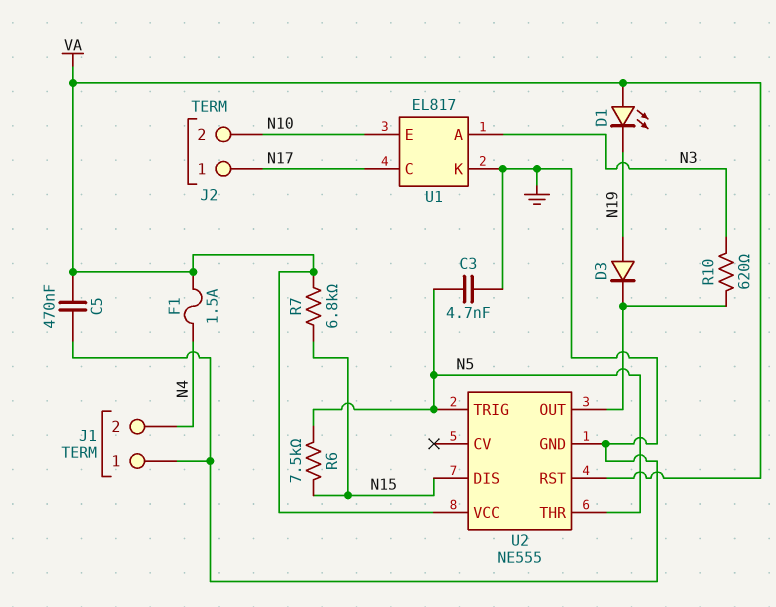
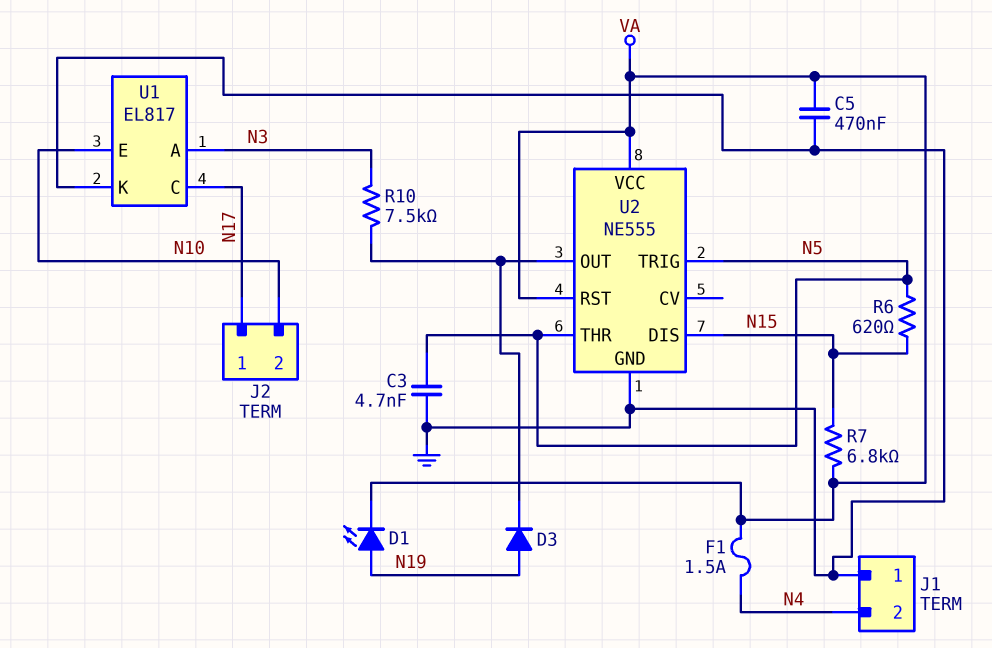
D1: LED (A VA, K N19) -> LED (A N19, K VA)
R6: 7.5k (N5, N15) -> 620 (N5, N15)
R10: 620 (N3, U2/OUT) -> 7.5k (N3, U2/OUT)

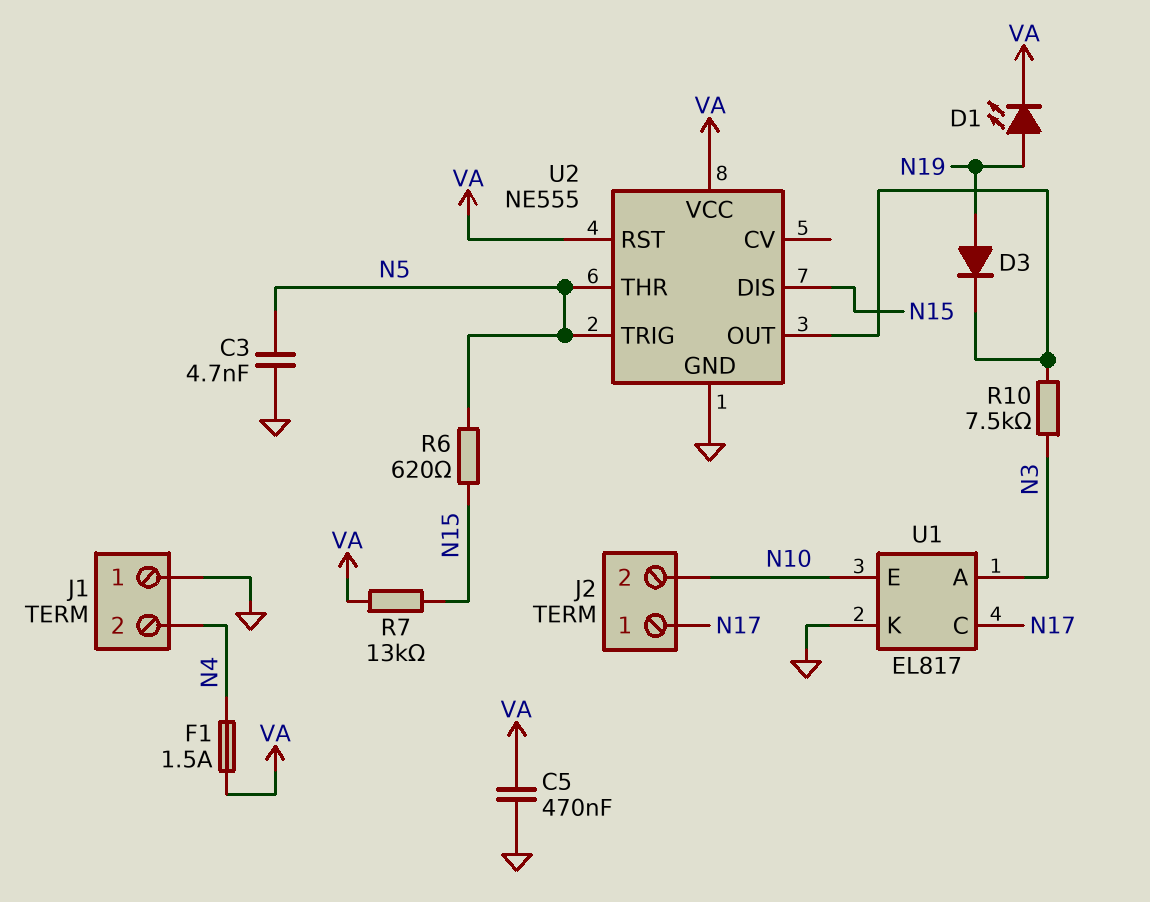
R7: 6.8k (N15, VA) -> 13k (N15, VA)

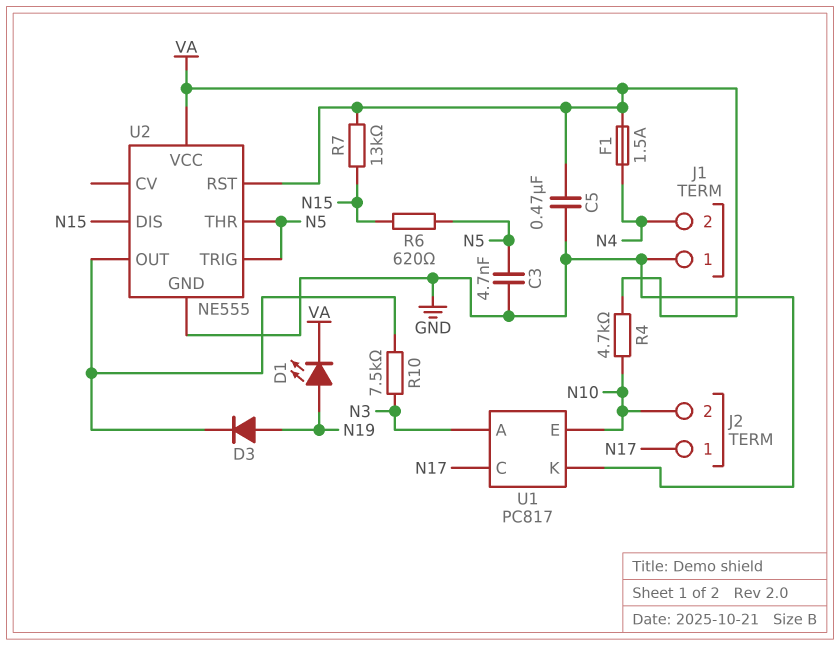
R4: none -> 4.7k (N10, VA)
U1: EL817 -> PC817

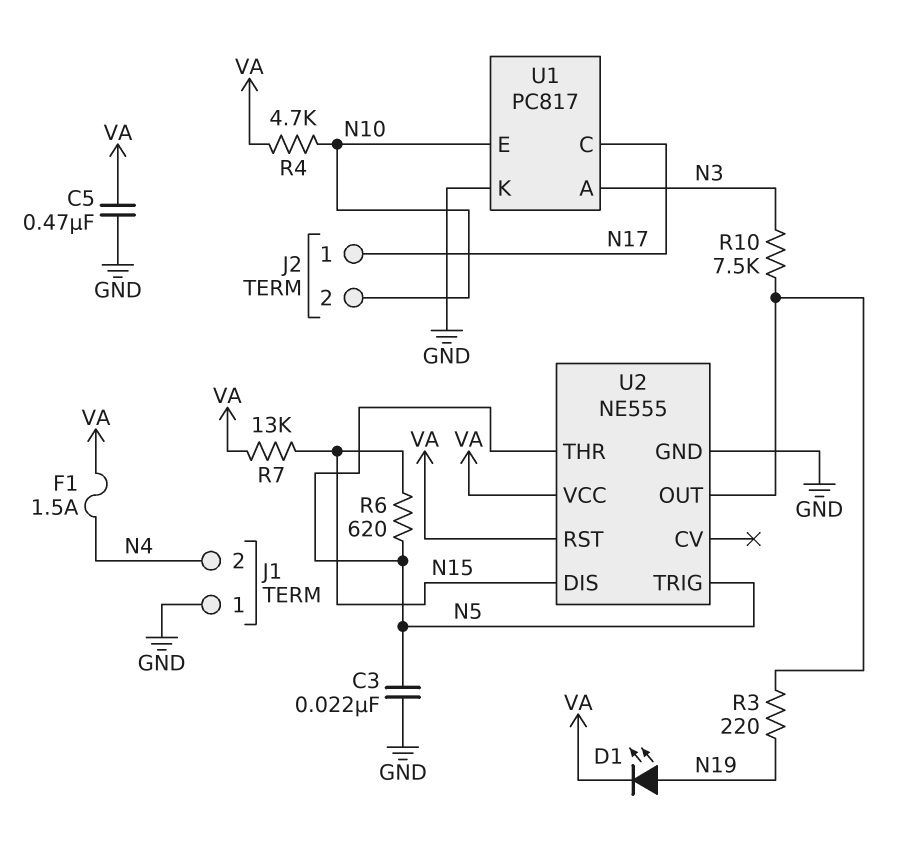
C3: 4.7nF (GND, N5) -> 22nF (GND, N5)
D3: diode (A N19, K U2/OUT) -> none
R3: none -> 220 (N19, U2/OUT)

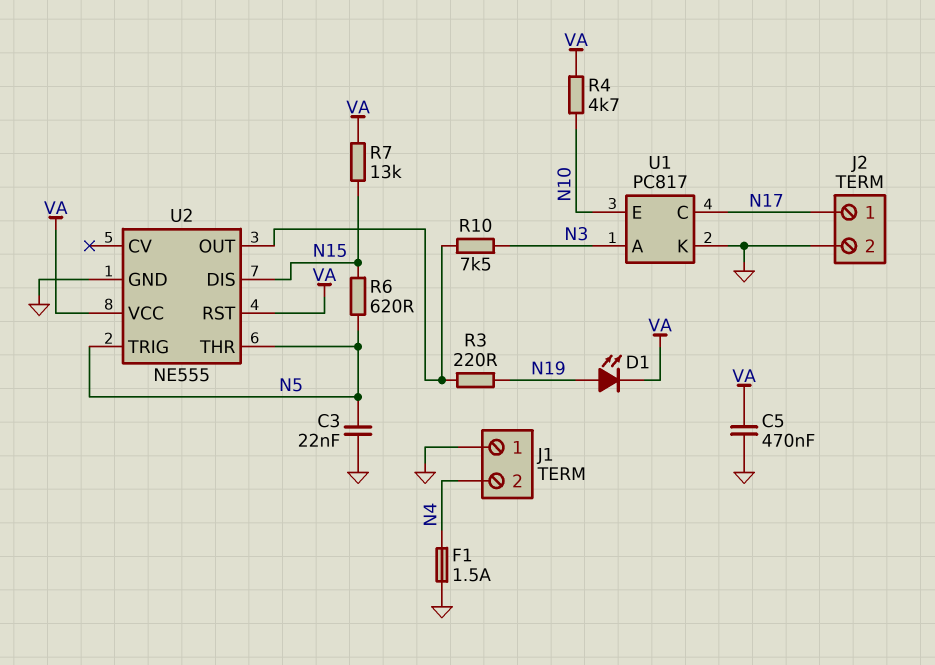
F1: 1.5A (N4, VA) -> 1.5A (GND, N4)
J2 pin 2: N10 -> GND

